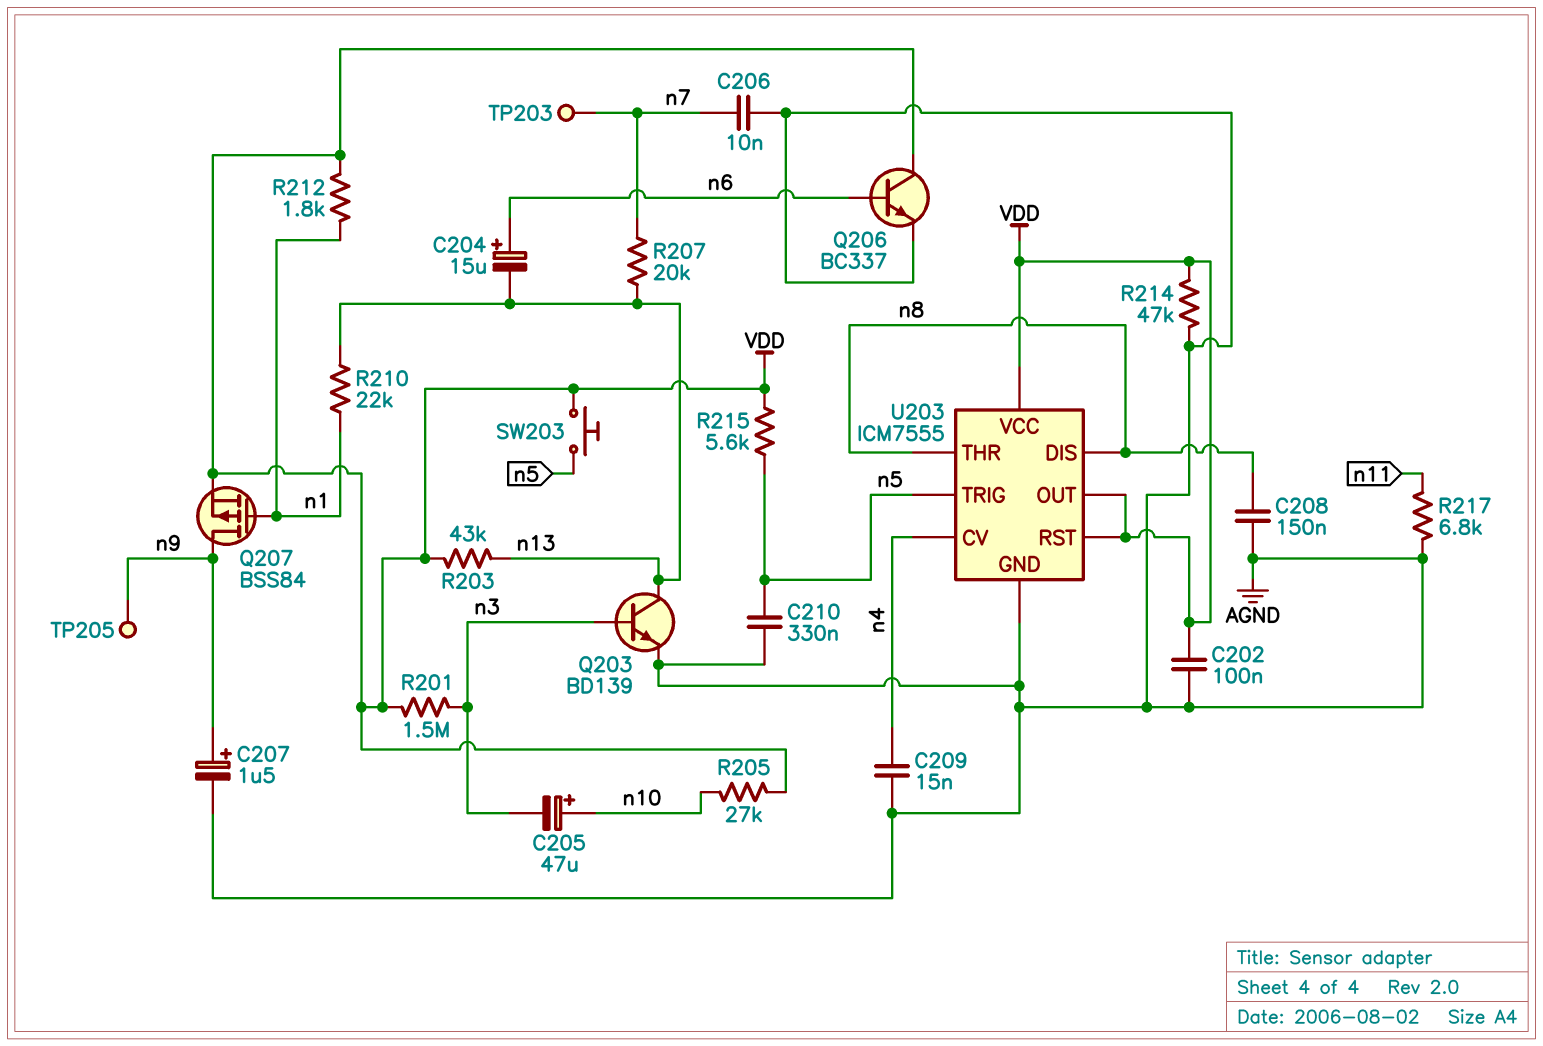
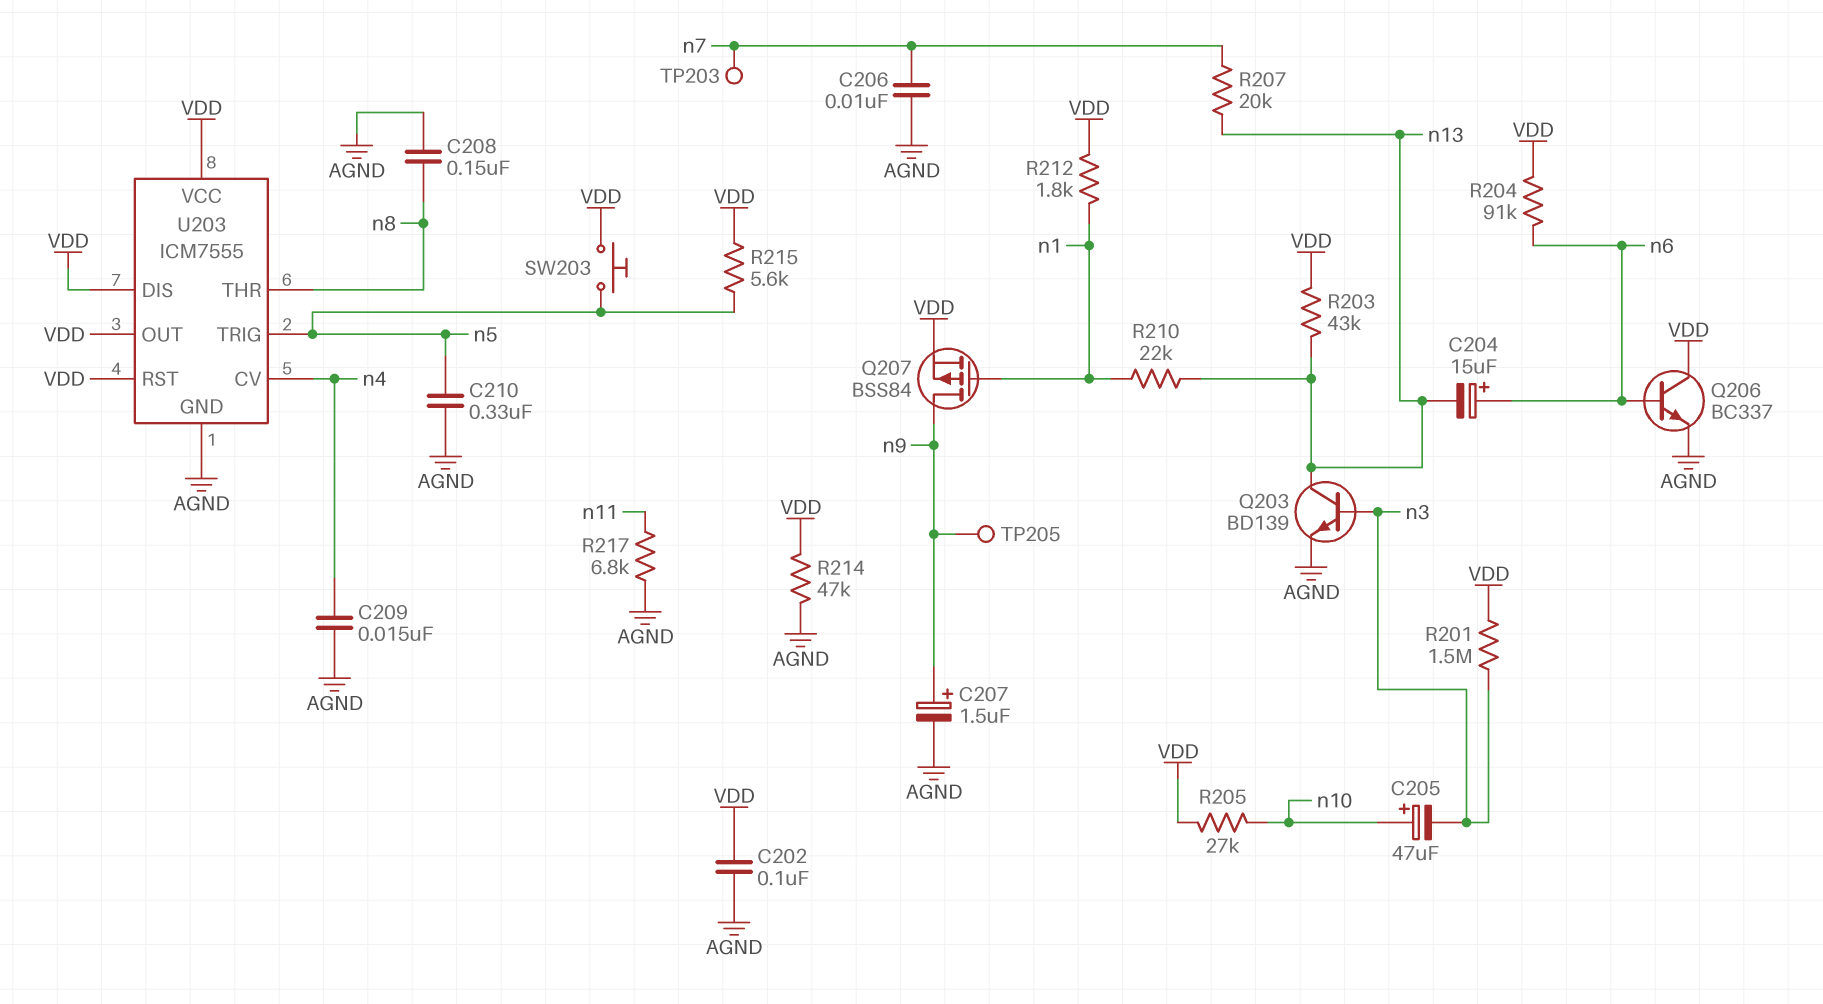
R204: none -> 91k (VDD, n6)
U203 pin DIS: n8 -> VDD

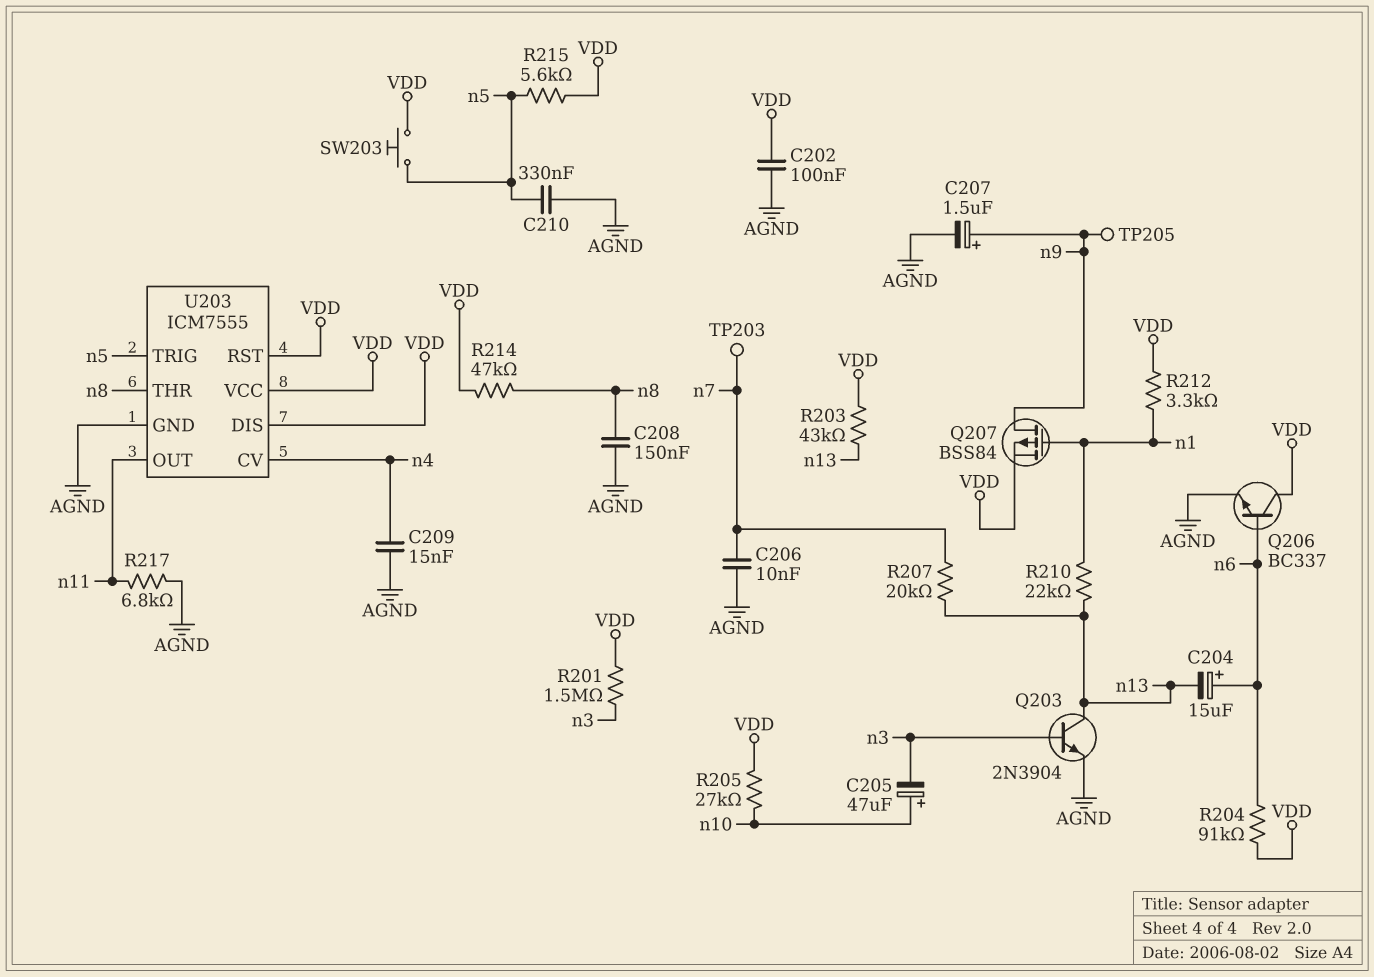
Q203: NPN BD139 (B n3, C n13, E AGND) -> NPN 2N3904 (B n3, C n13, E AGND)
R212: 1.8k (VDD, n1) -> 3.3k (VDD, n1)
R214: 47k (AGND, VDD) -> 47k (VDD, n8)
U203 pin OUT: VDD -> n11

